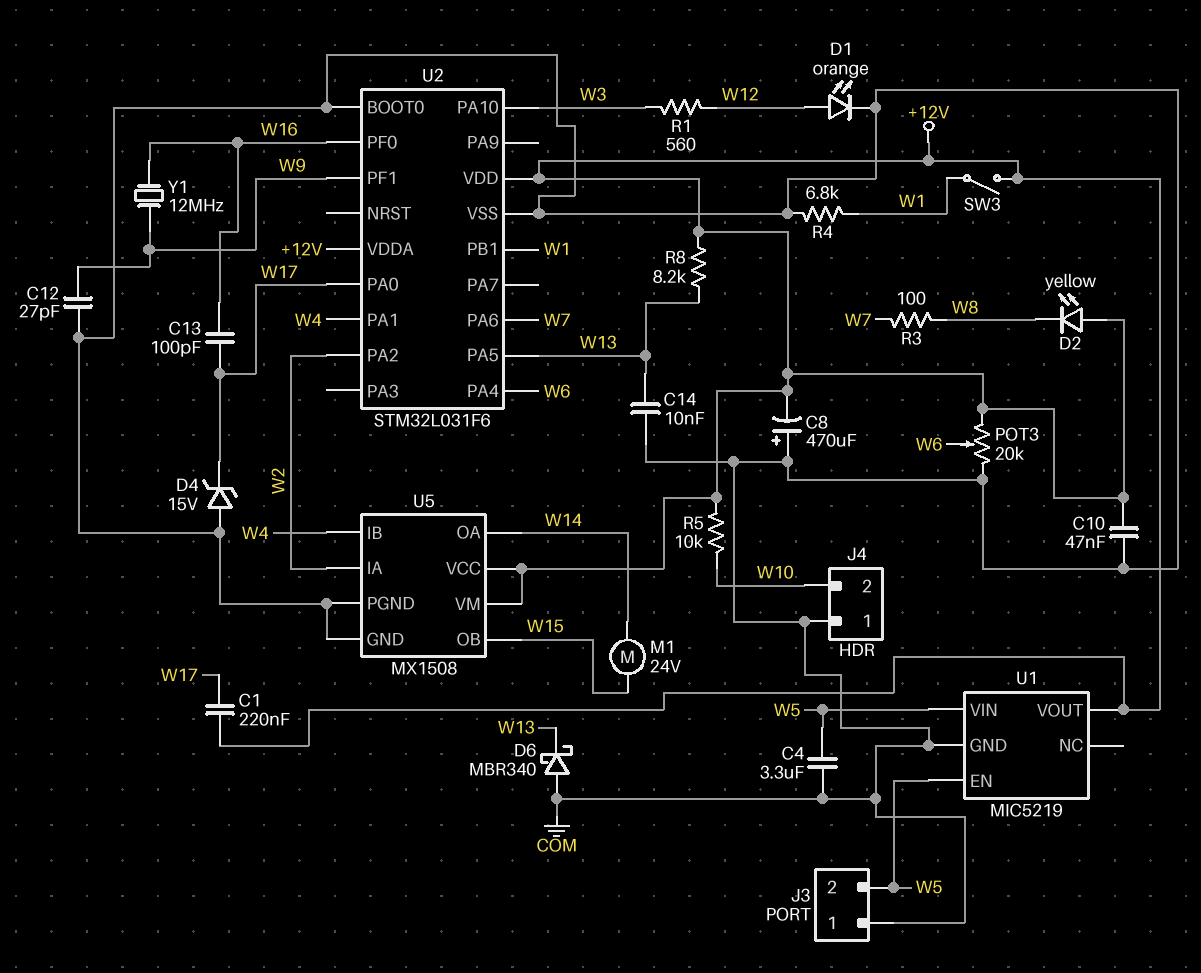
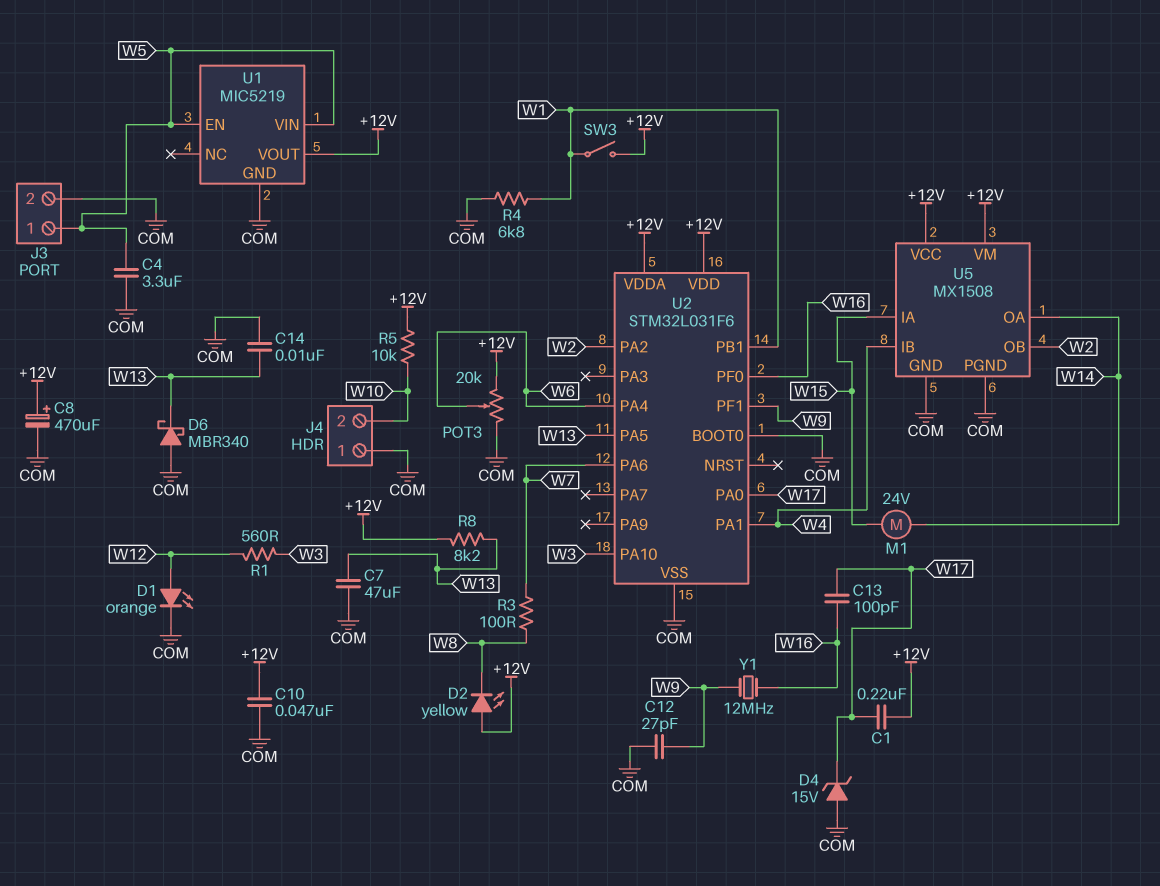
C7: none -> 47uF (COM, W13)
C8: 470uF (plus COM, minus +12V) -> 470uF (plus +12V, minus COM)
J3 pin 1: COM -> W5
J3 pin 2: W5 -> COM
U5 pin IA: W2 -> W15
U5 pin OB: W15 -> W2

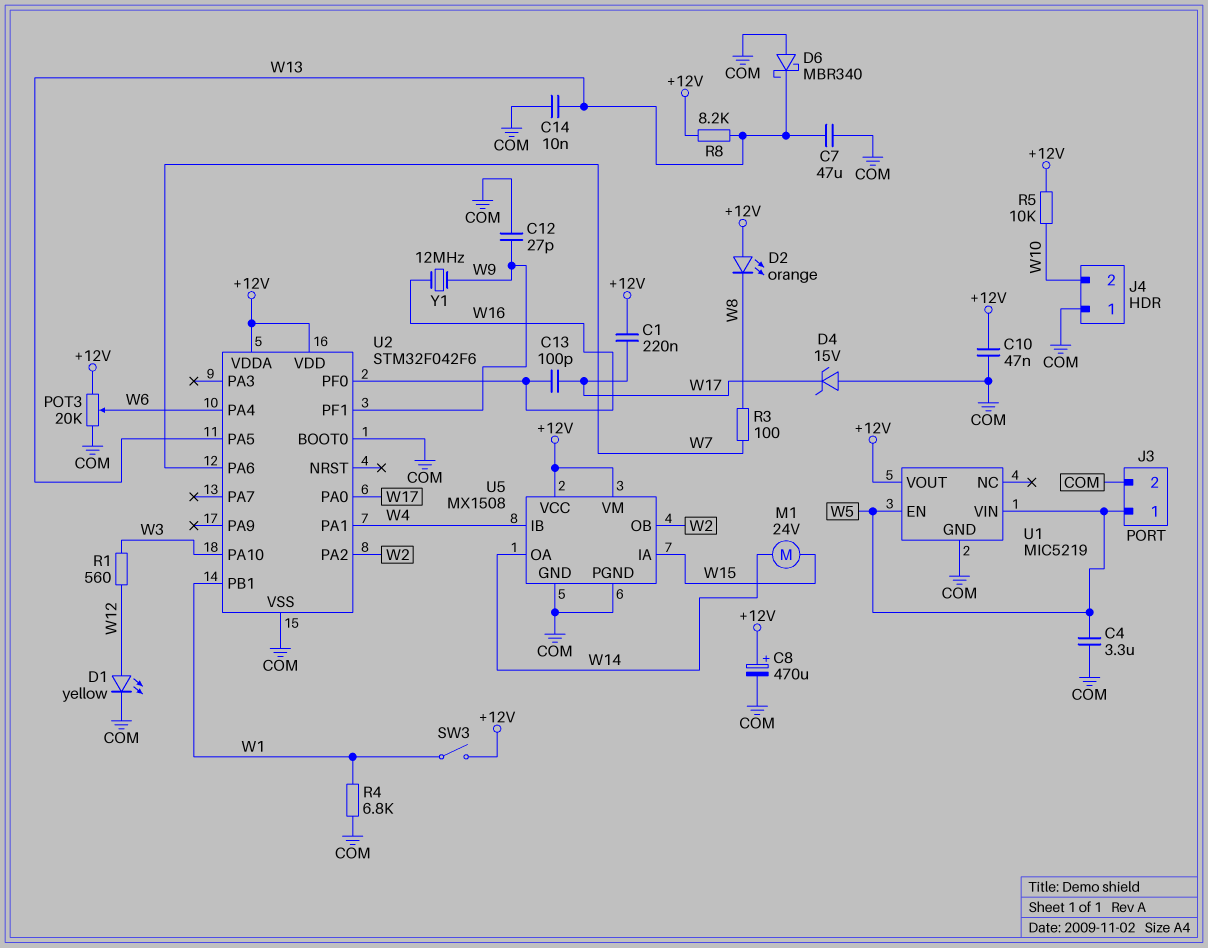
D1: LED orange (A W12, K COM) -> LED yellow (A W12, K COM)
D2: LED yellow (A +12V, K W8) -> LED orange (A +12V, K W8)
U2: STM32L031F6 -> STM32F042F6

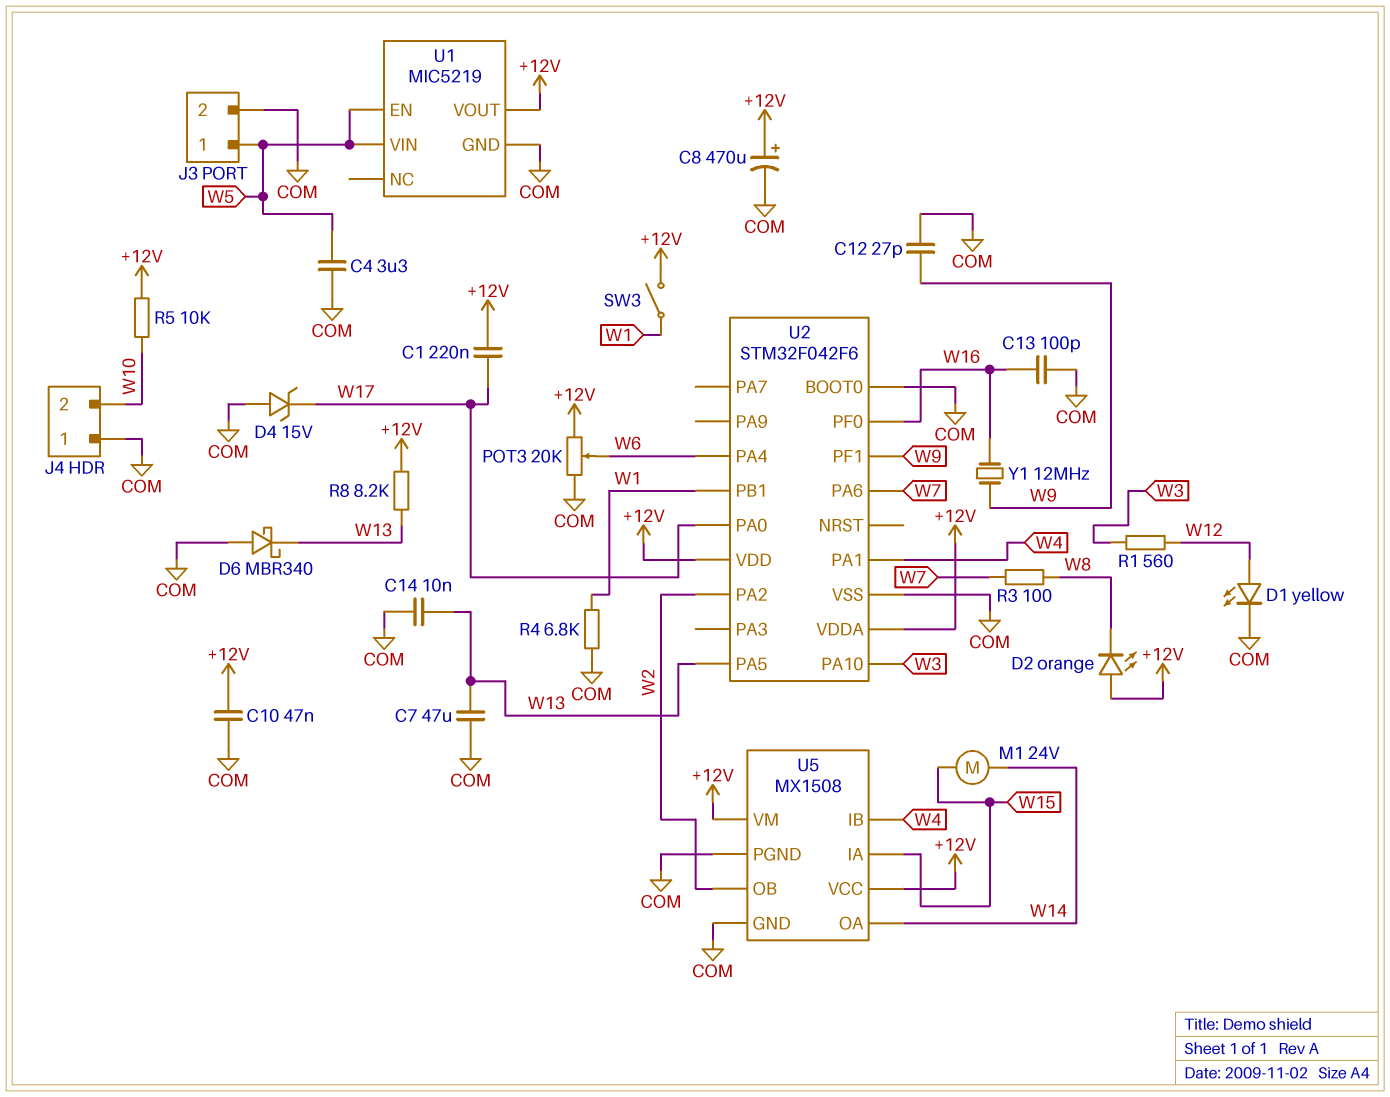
C13: 100pF (W16, W17) -> 100pF (COM, W16)

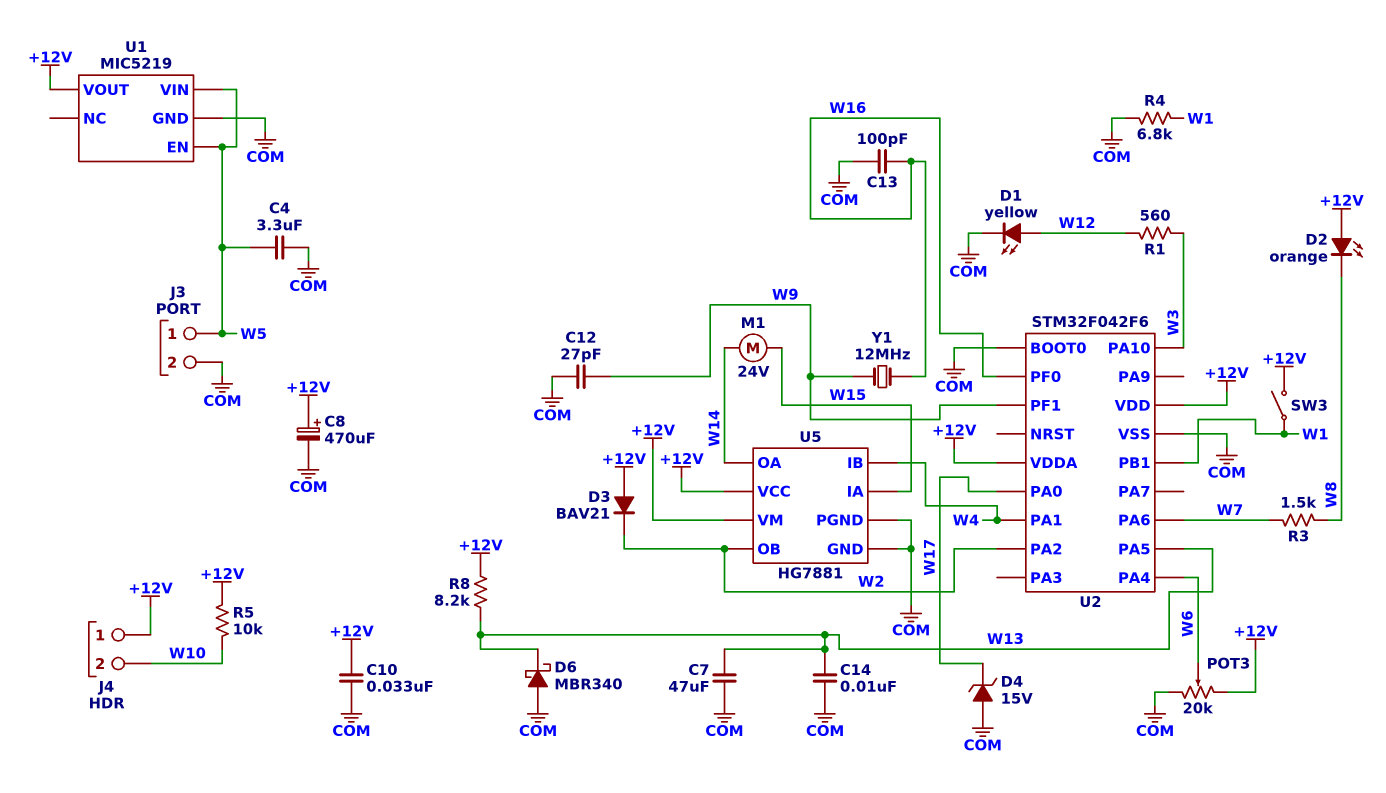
C1: 220nF (+12V, W17) -> none
C10: 47nF (+12V, COM) -> 33nF (+12V, COM)
D3: none -> diode BAV21 (A +12V, K W2)
J4 pin 1: COM -> +12V
R3: 100 (W7, W8) -> 1.5k (W7, W8)
U5: MX1508 -> HG7881

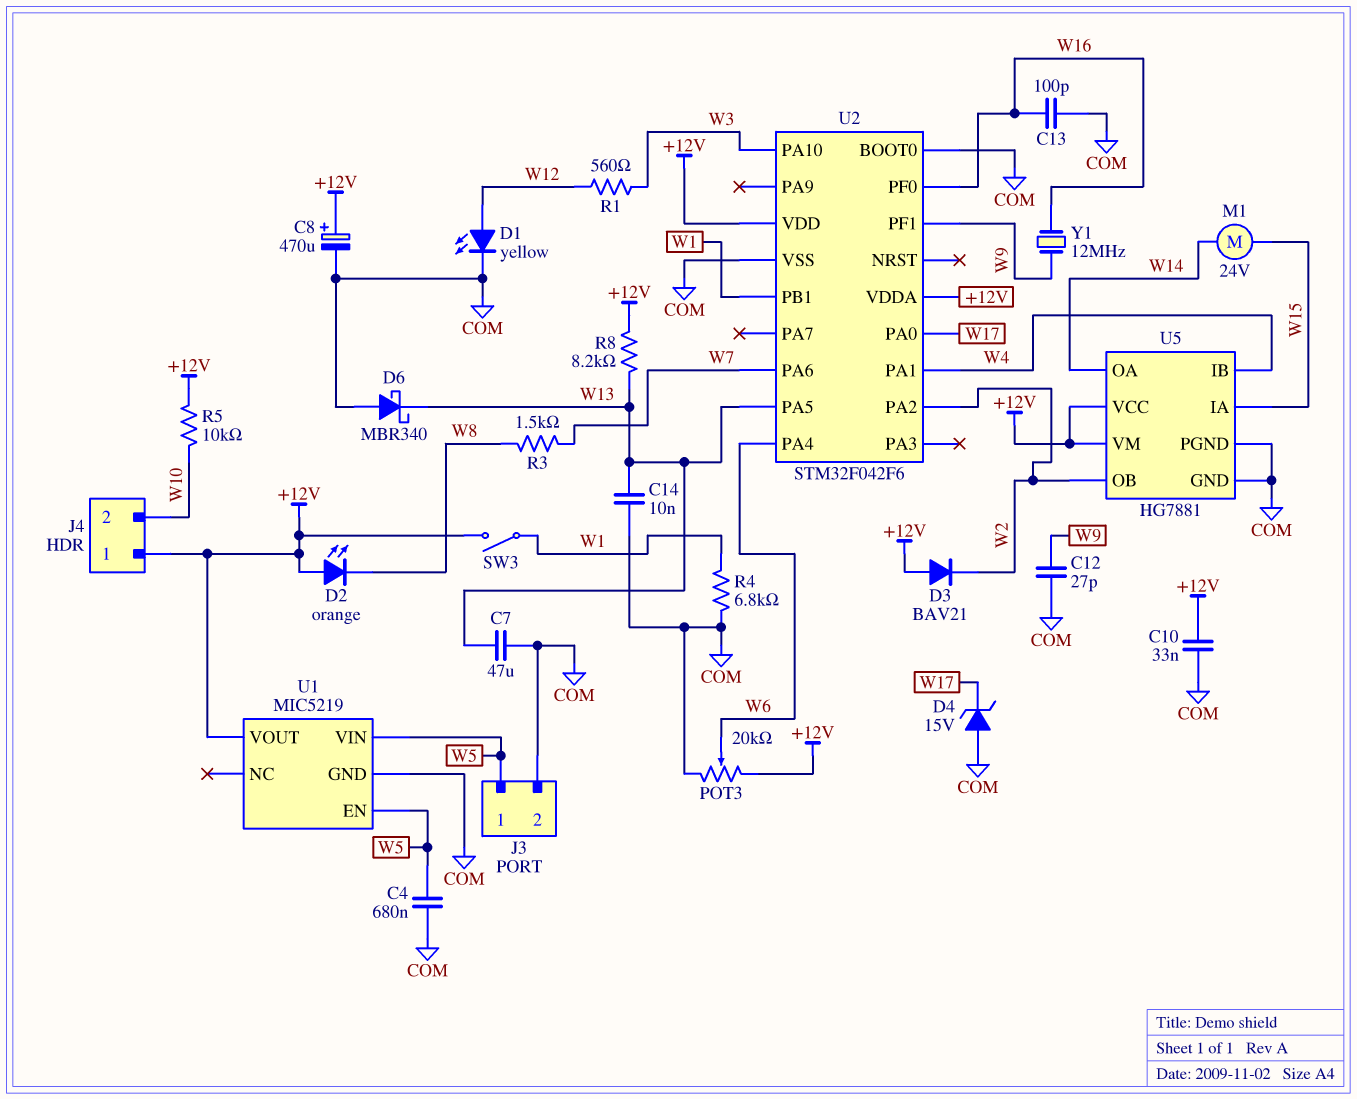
C4: 3.3uF (COM, W5) -> 680nF (COM, W5)

